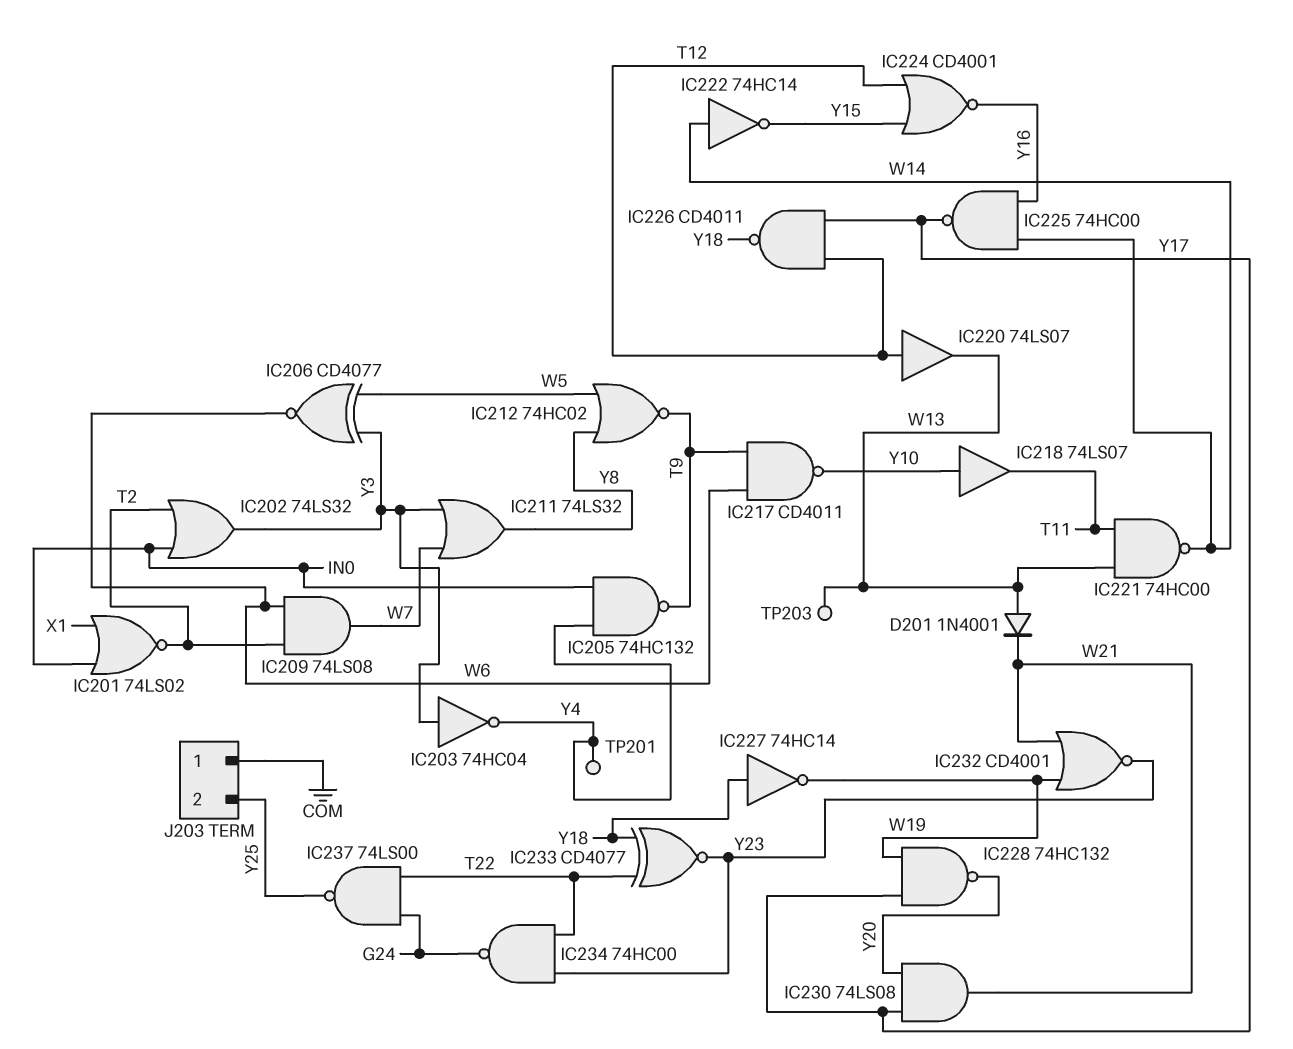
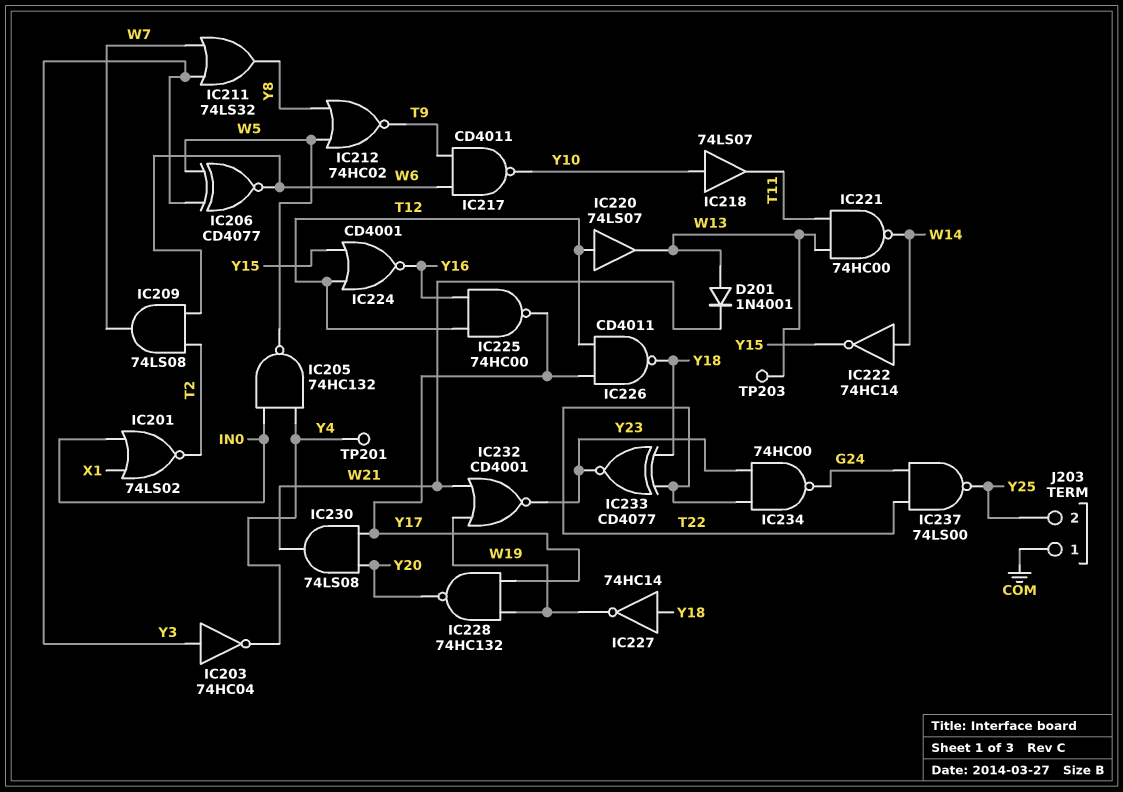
IC202: OR 74LS32 (in IN0, in T2, out Y3) -> none
IC205: NAND 74HC132 (in IN0, in Y4, out T9) -> NAND 74HC132 (in IN0, in Y4, out W5)
IC225: NAND 74HC00 (in W14, in Y16, out Y17) -> NAND 74HC00 (in T12, in Y16, out Y17)

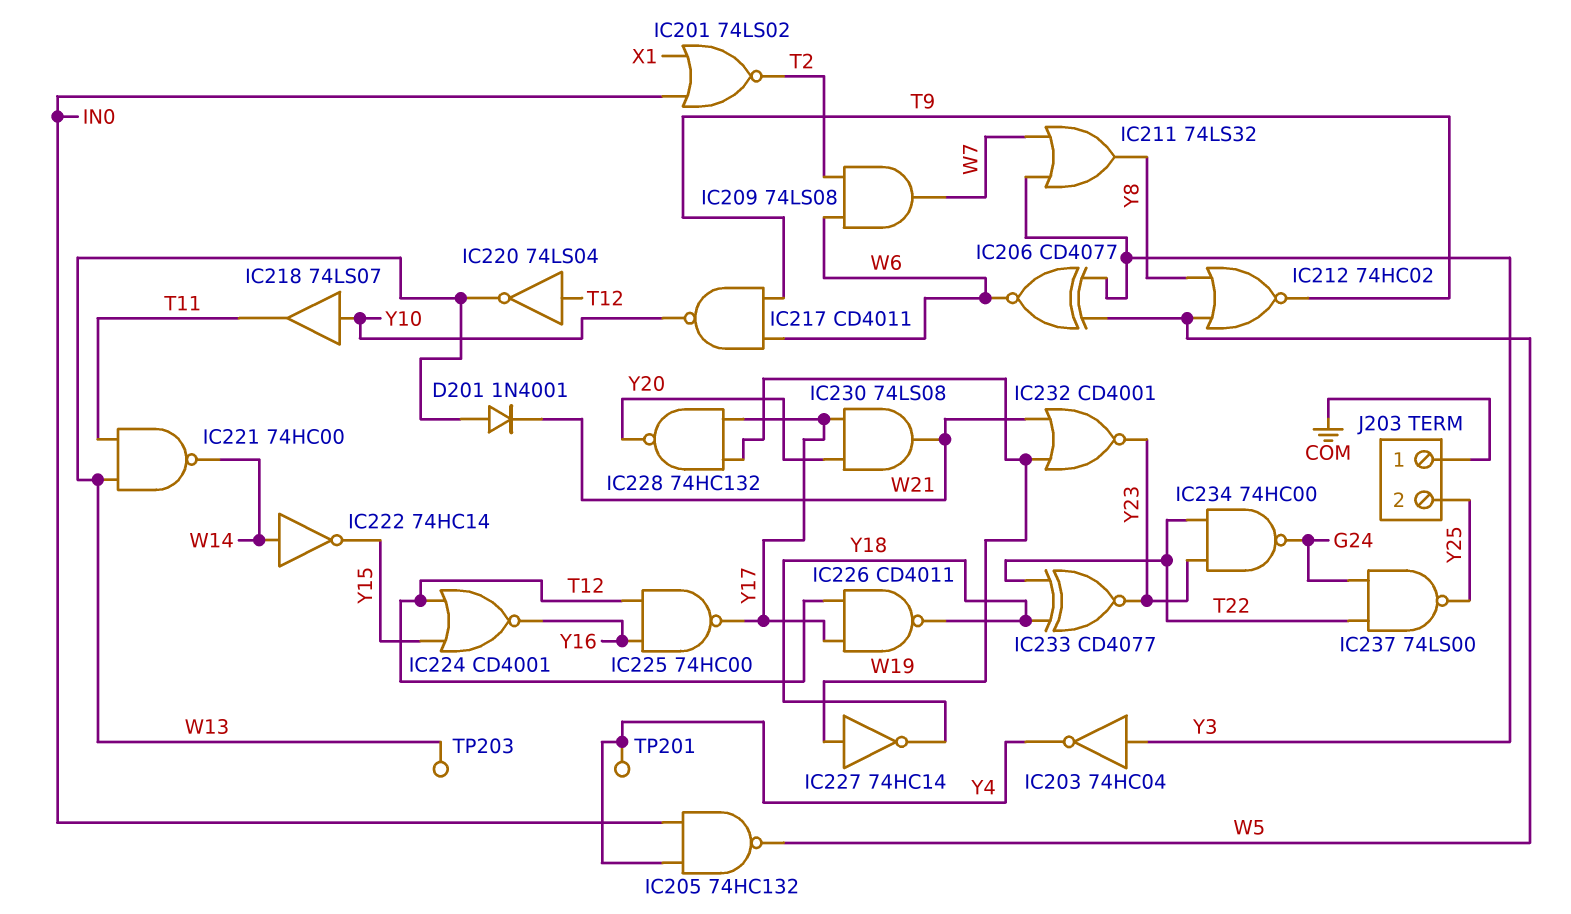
IC220: buffer 74LS07 (in T12, out W13) -> NOT 74LS04 (in T12, out W13)
IC227: NOT 74HC14 (in Y18, out W19) -> NOT 74HC14 (in W19, out Y18)

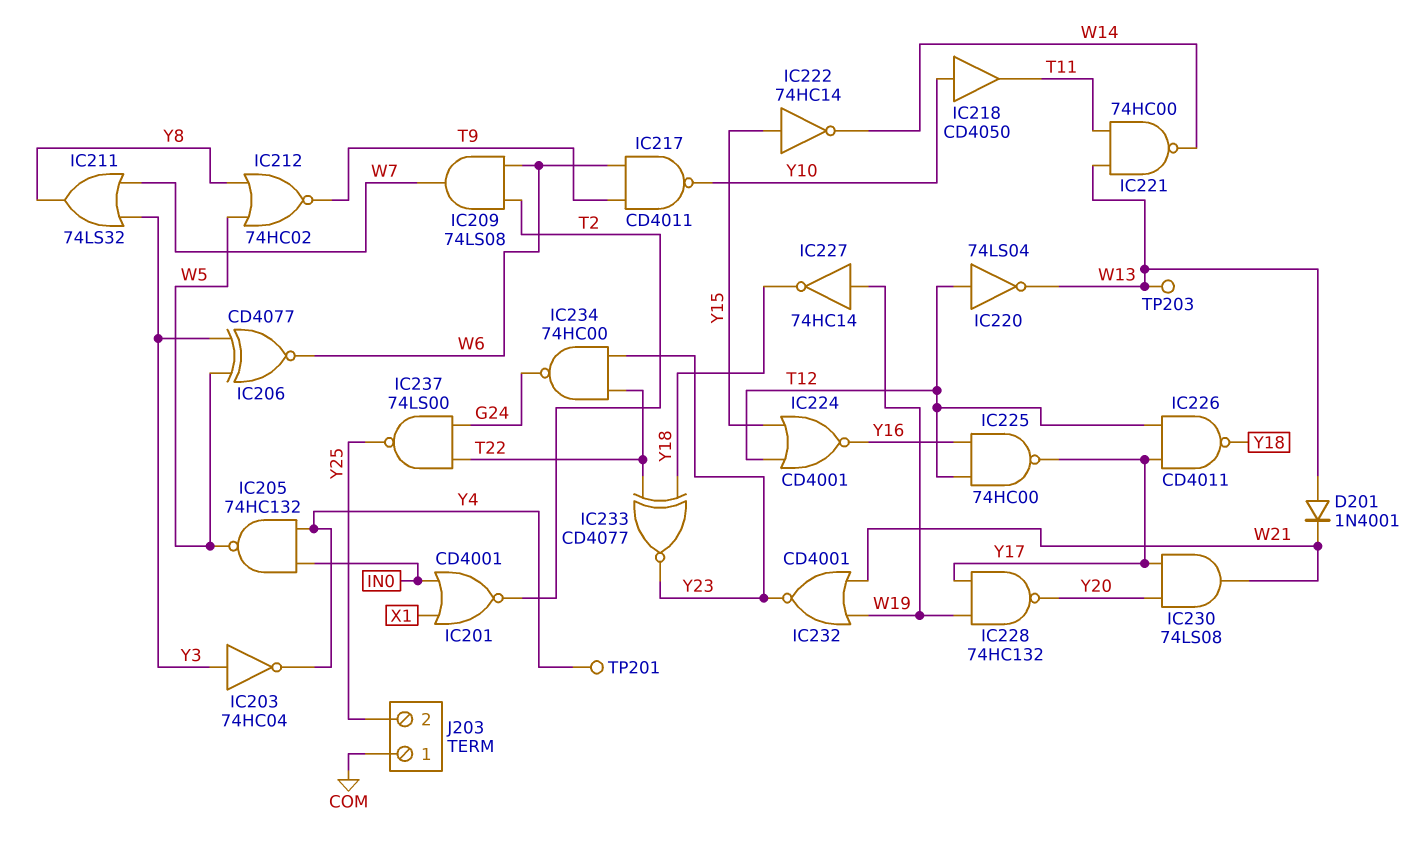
IC201: NOR 74LS02 (in IN0, in X1, out T2) -> NOR CD4001 (in IN0, in X1, out T2)
IC218: buffer 74LS07 (in Y10, out T11) -> buffer CD4050 (in Y10, out T11)
IC222: NOT 74HC14 (in W14, out Y15) -> NOT 74HC14 (in Y15, out W14)

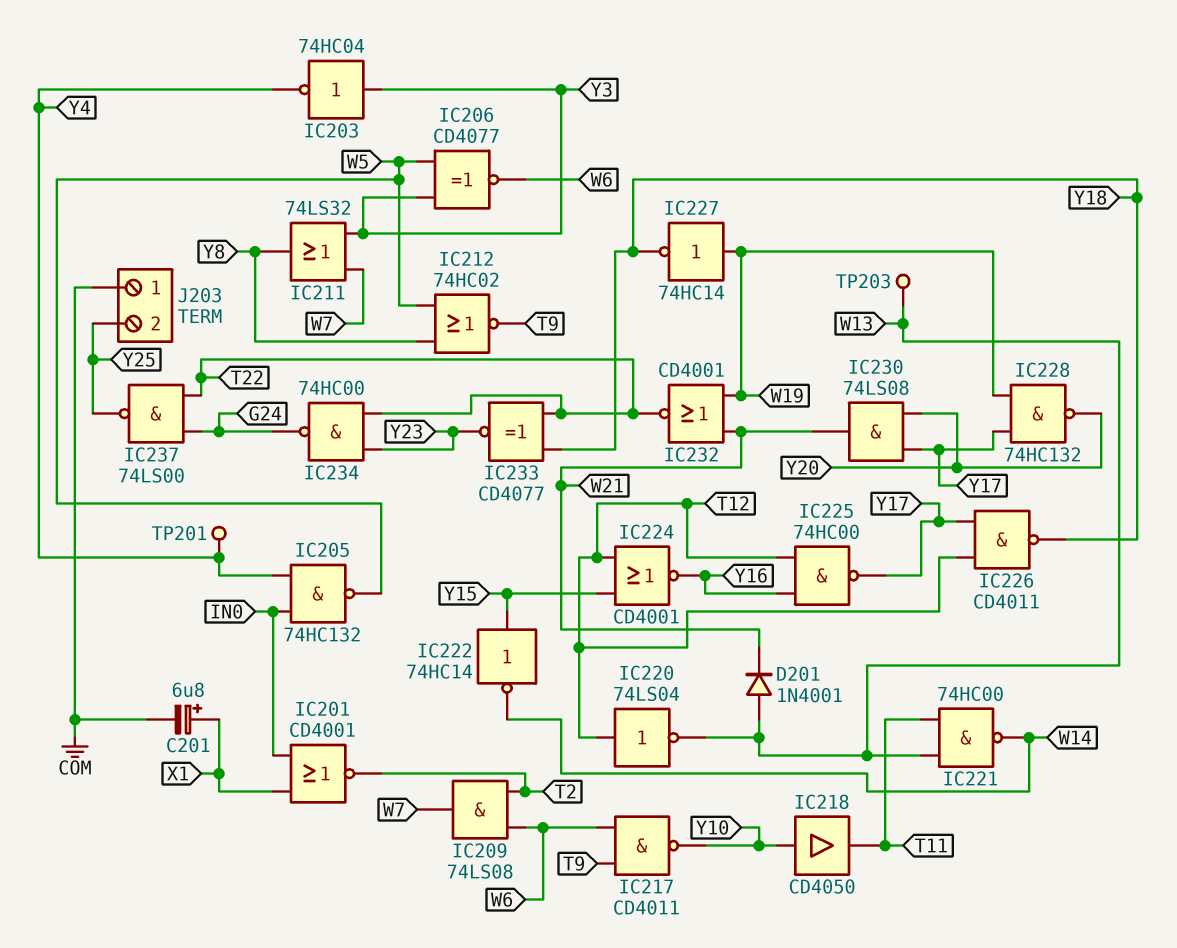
C201: none -> 6.8uF (plus X1, minus COM)
IC232: NOR CD4001 (in W19, in W21, out Y23) -> NOR CD4001 (in W19, in W21, out T22)

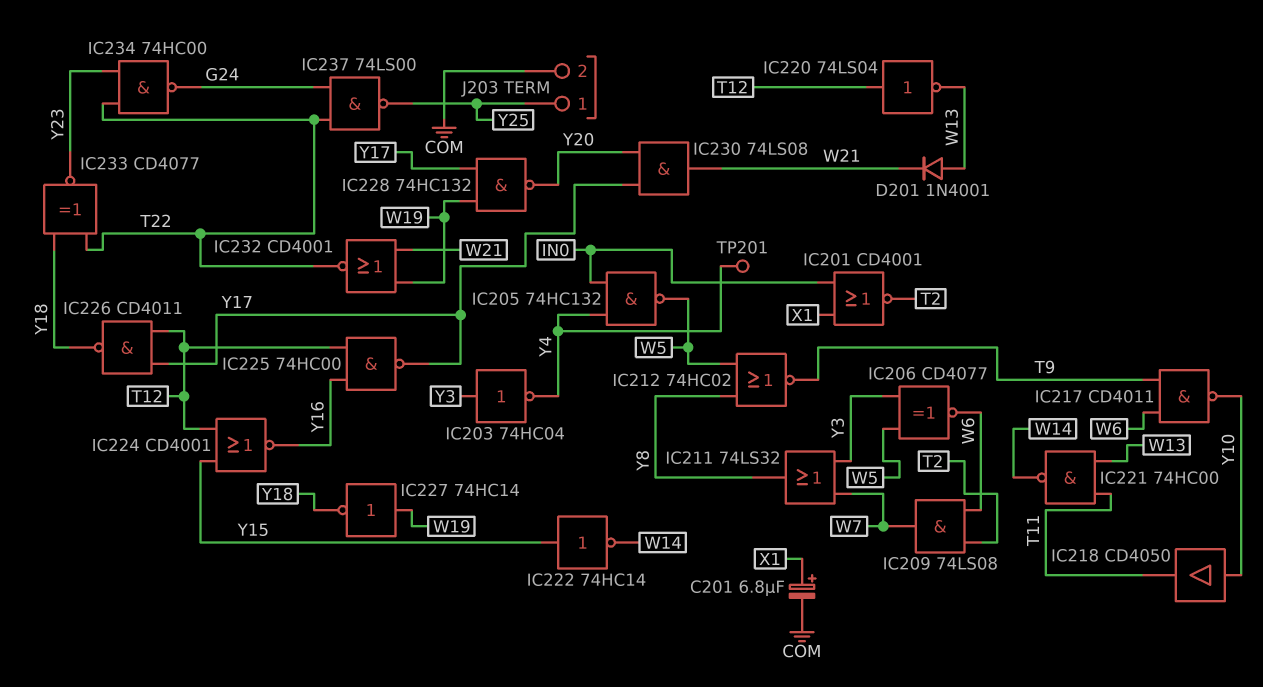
J203 pin 1: COM -> Y25
J203 pin 2: Y25 -> COM
TP203: test point (W13) -> none

